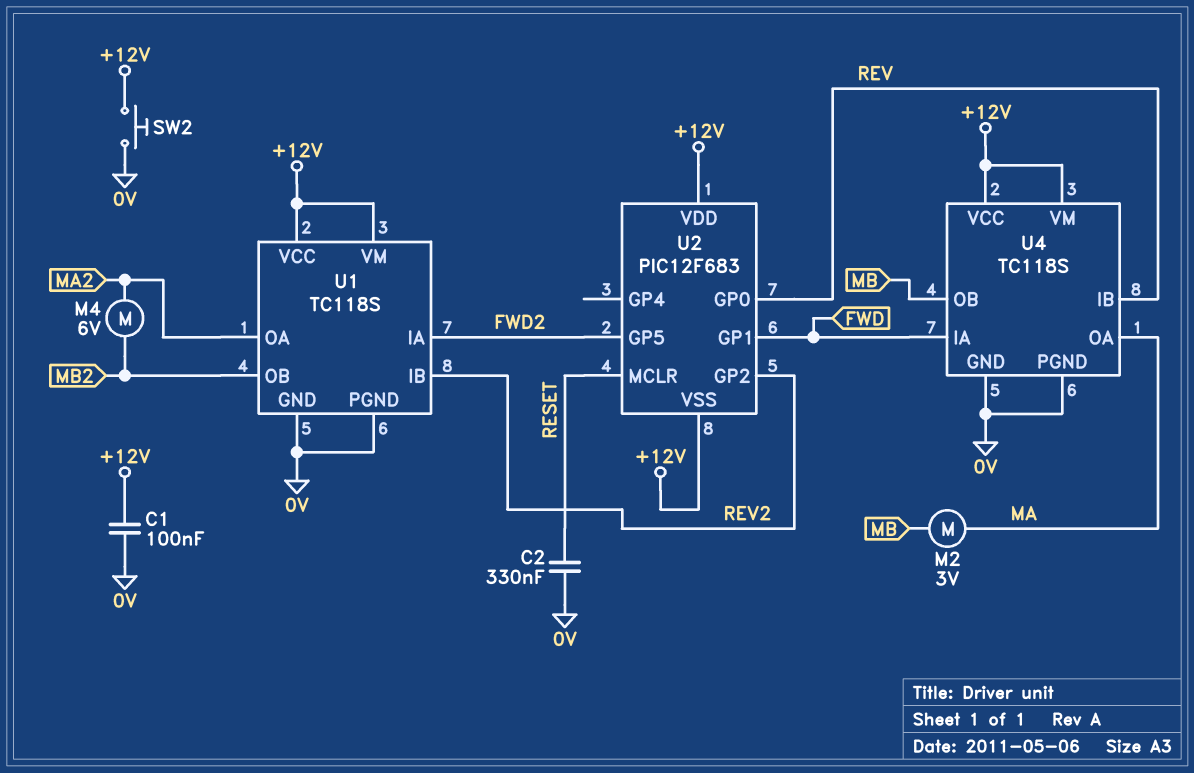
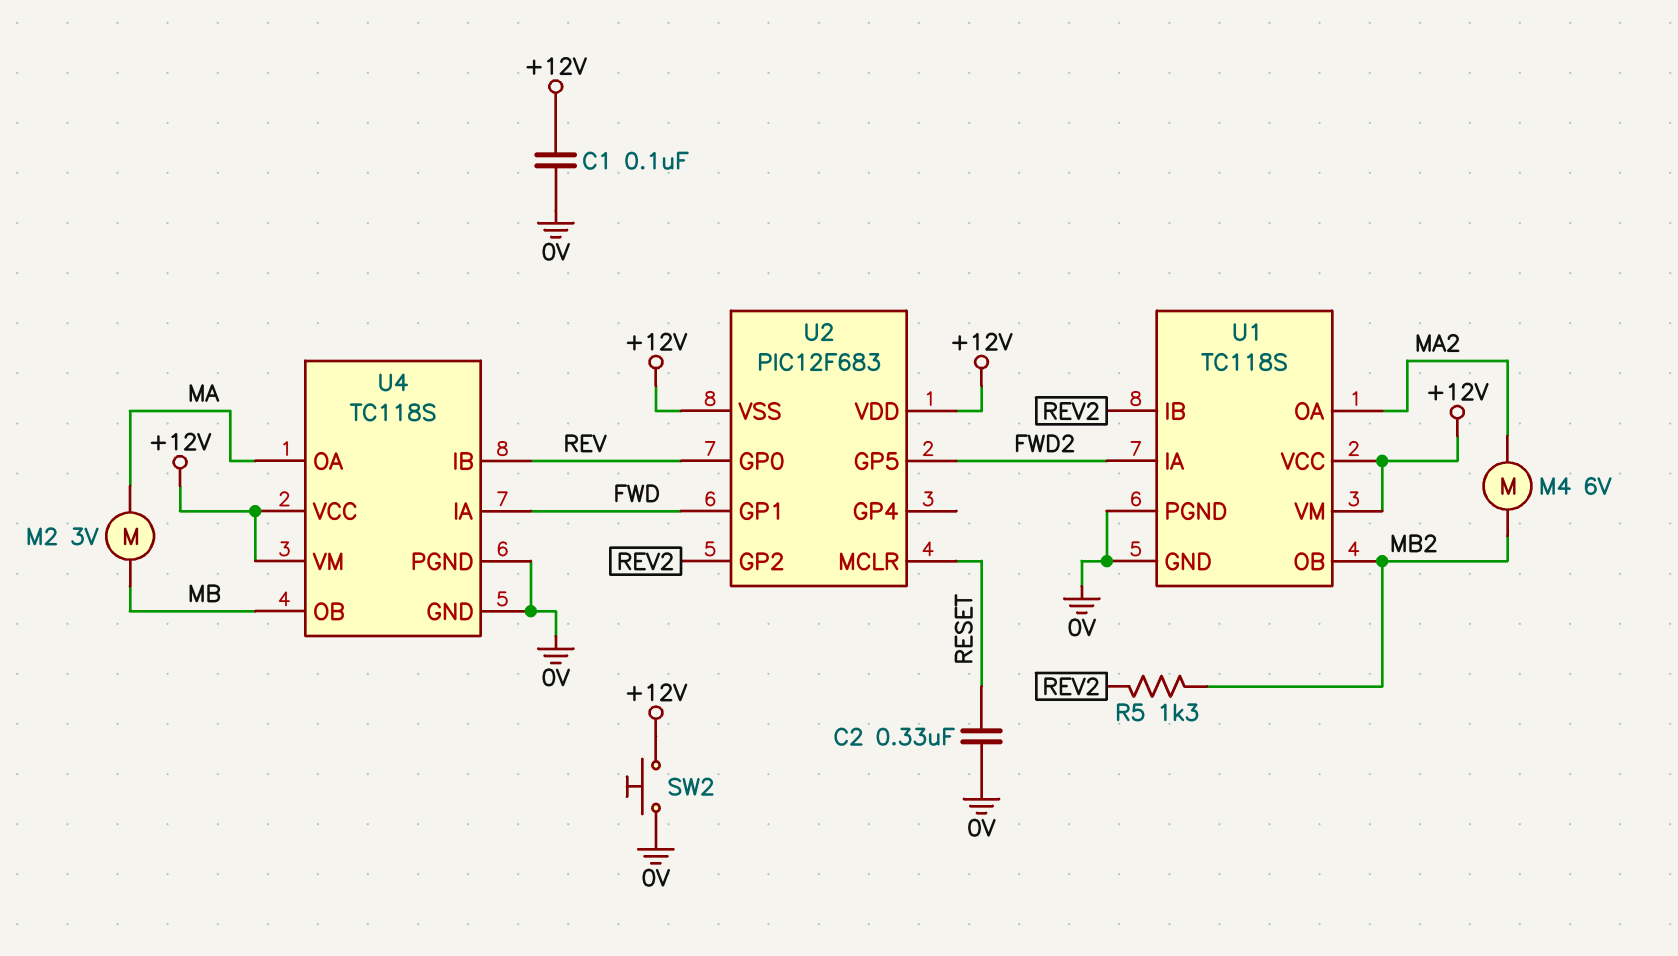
R5: none -> 1.3k (MB2, REV2)

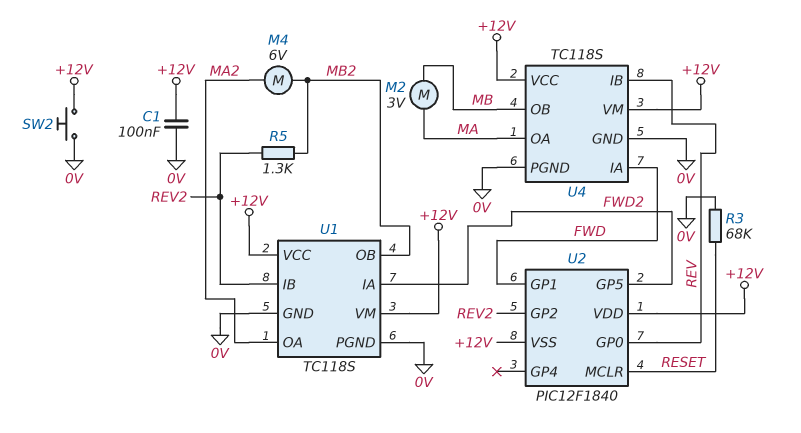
C2: 330nF (0V, RESET) -> none
R3: none -> 68k (0V, RESET)
U2: PIC12F683 -> PIC12F1840

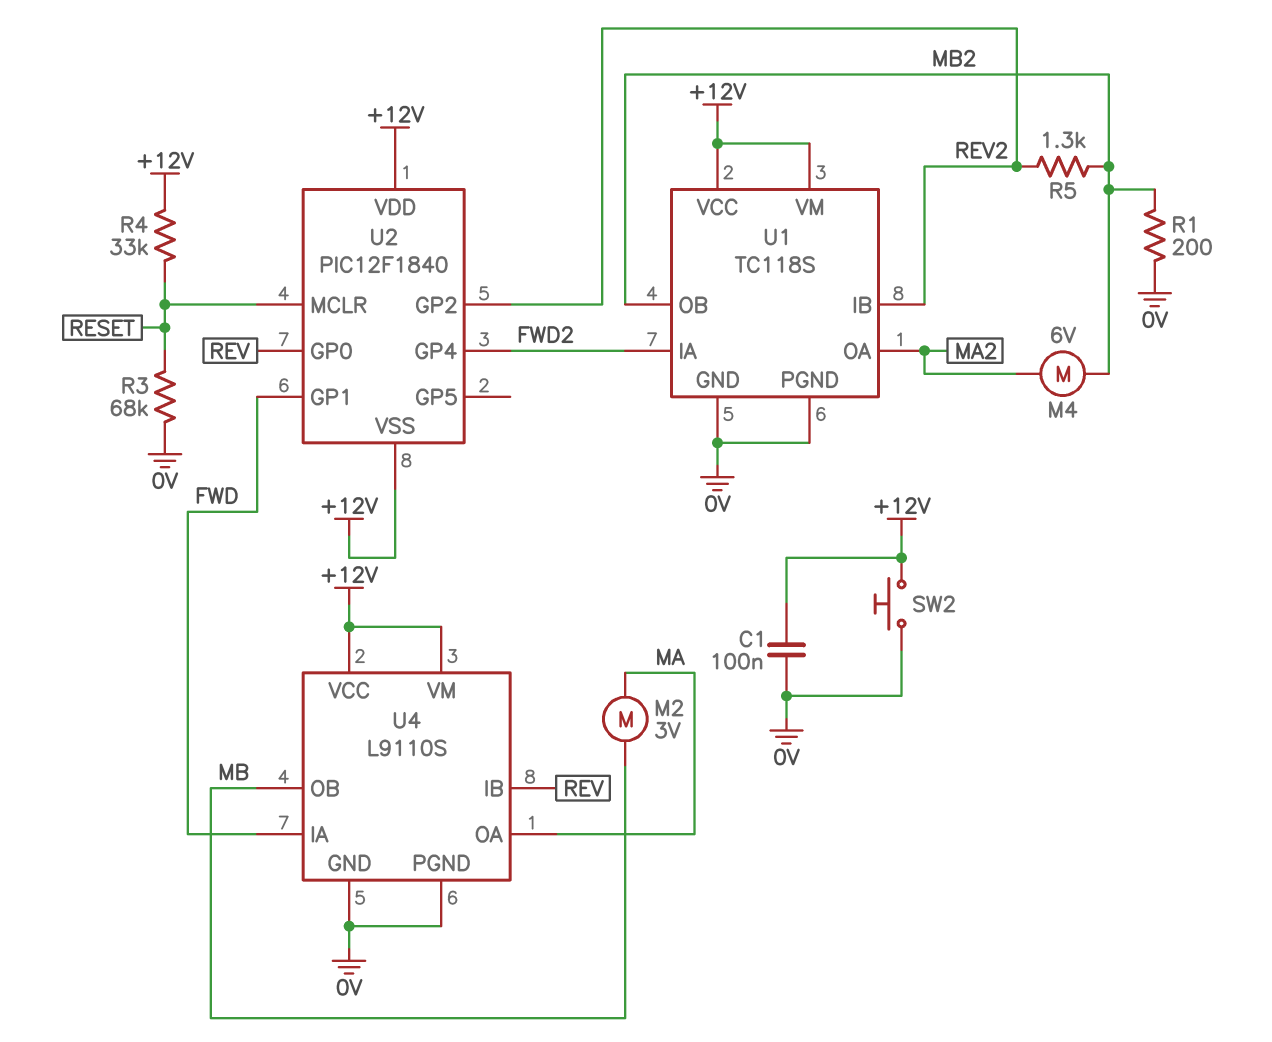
R1: none -> 200 (0V, MB2)
R4: none -> 33k (+12V, RESET)
U2 pin GP4: none -> FWD2
U2 pin GP5: FWD2 -> none
U4: TC118S -> L9110S

